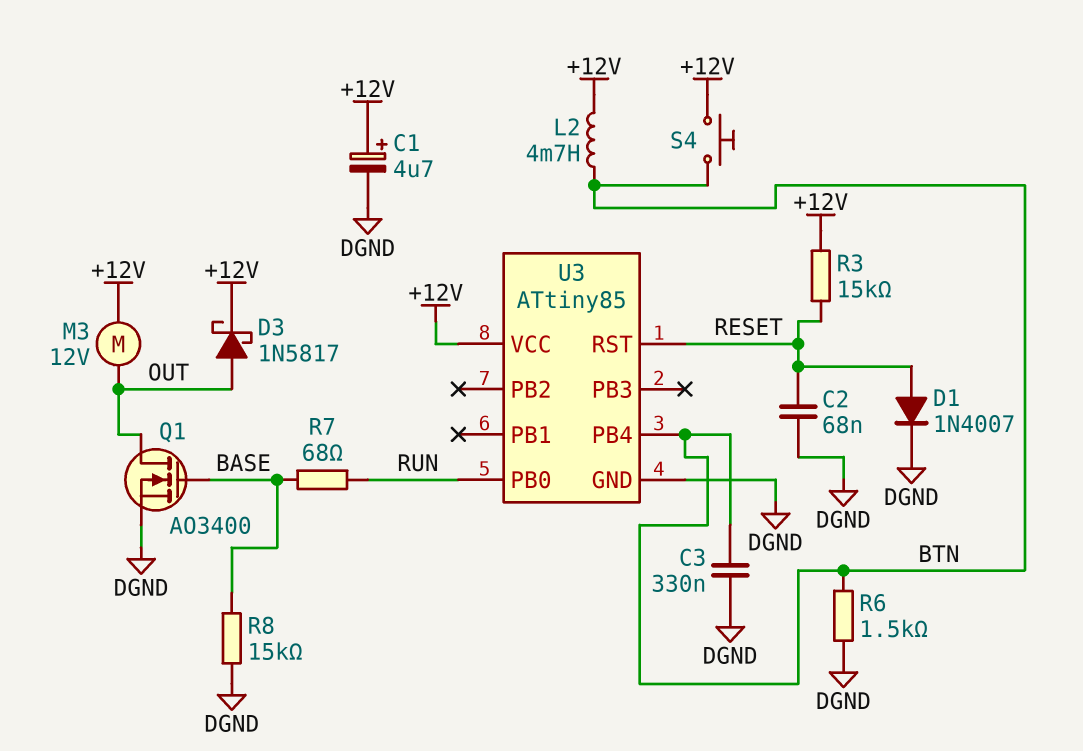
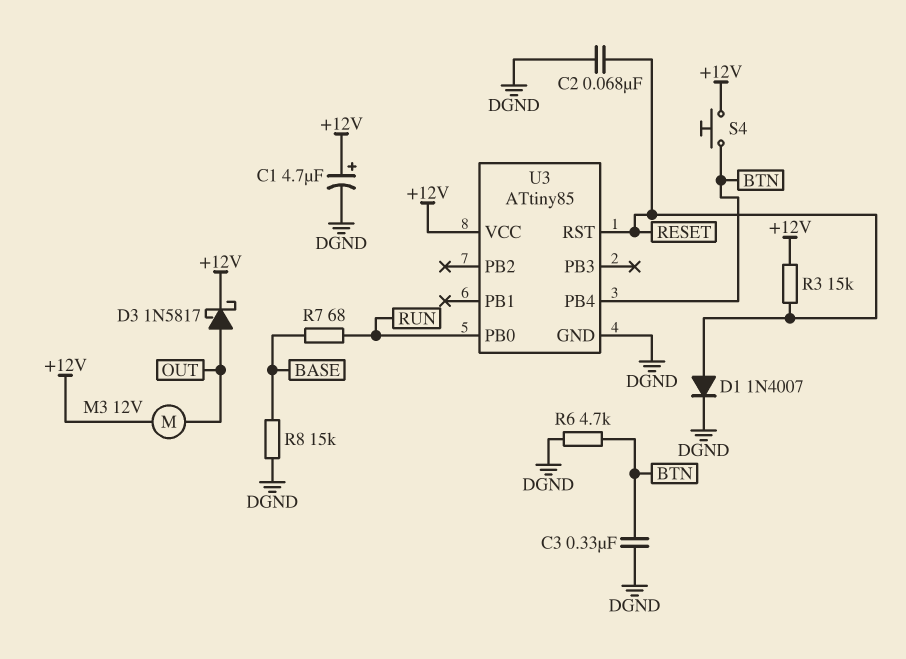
L2: 4.7mH (+12V, BTN) -> none
Q1: NMOS AO3400 (G BASE, D OUT, S DGND) -> none
R6: 1.5k (BTN, DGND) -> 4.7k (BTN, DGND)

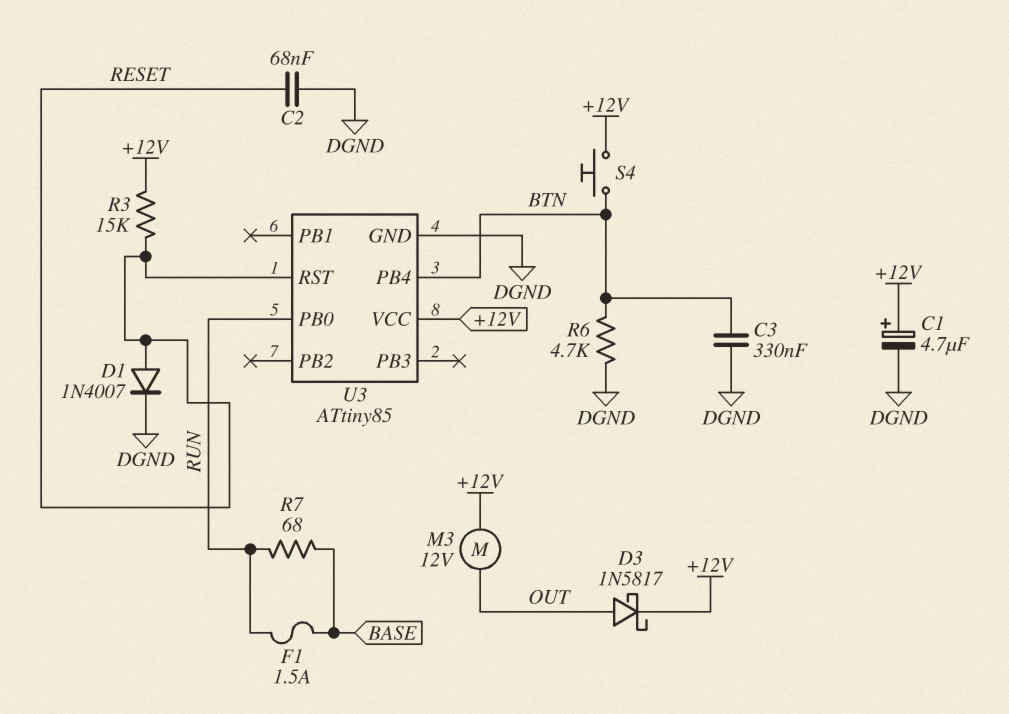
F1: none -> 1.5A (BASE, RUN)
R8: 15k (BASE, DGND) -> none

